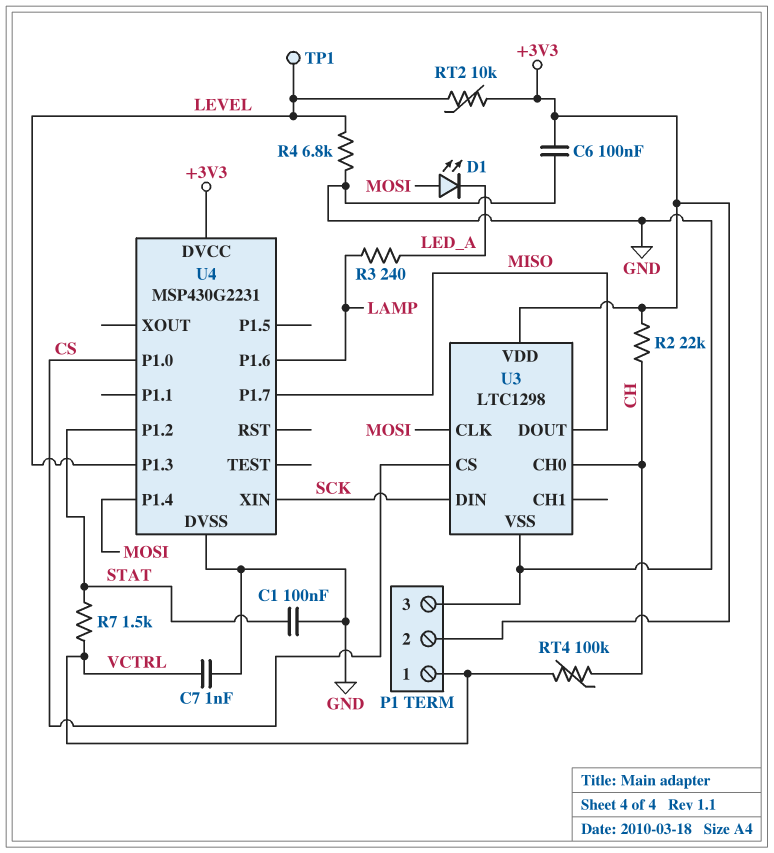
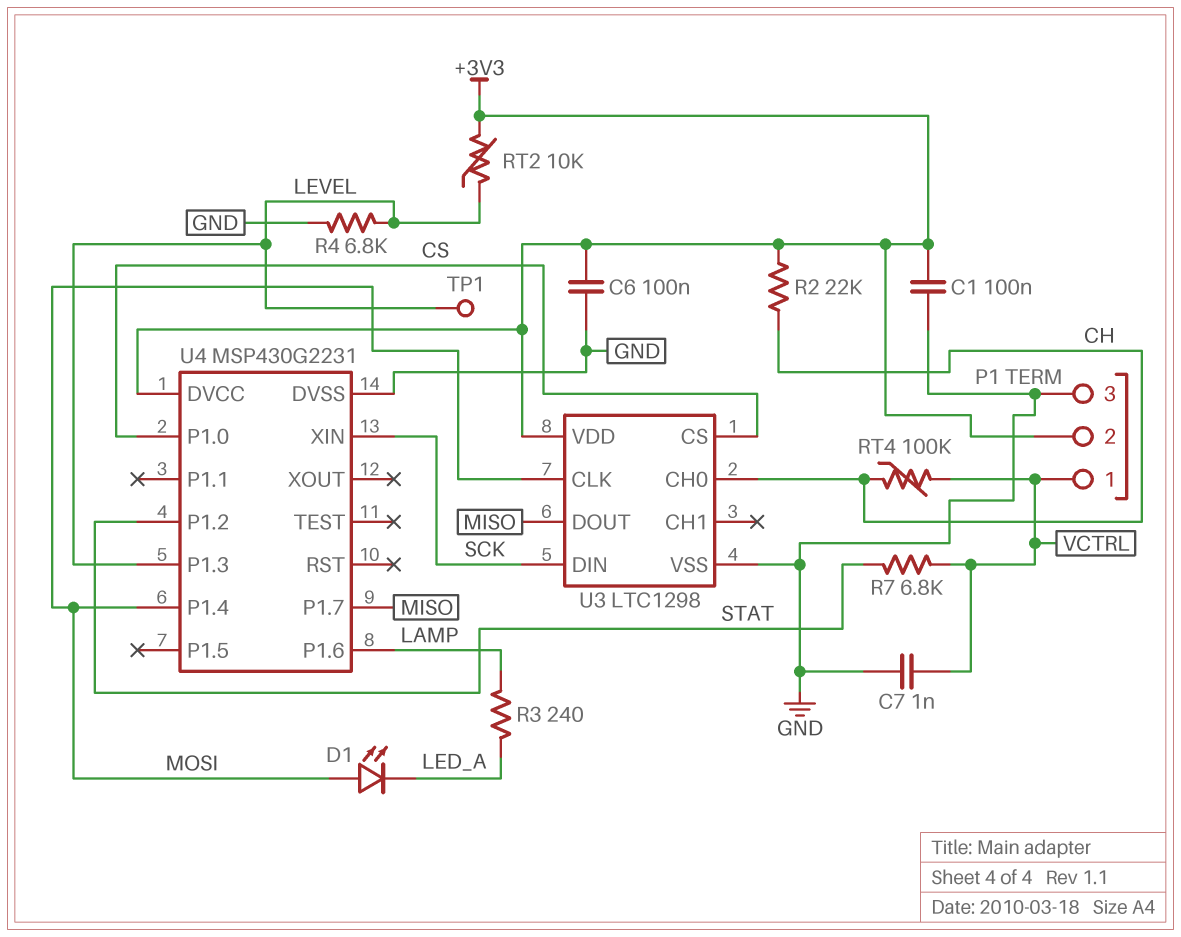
C1: 100nF (GND, STAT) -> 100nF (+3V3, GND)
R7: 1.5k (STAT, VCTRL) -> 6.8k (STAT, VCTRL)

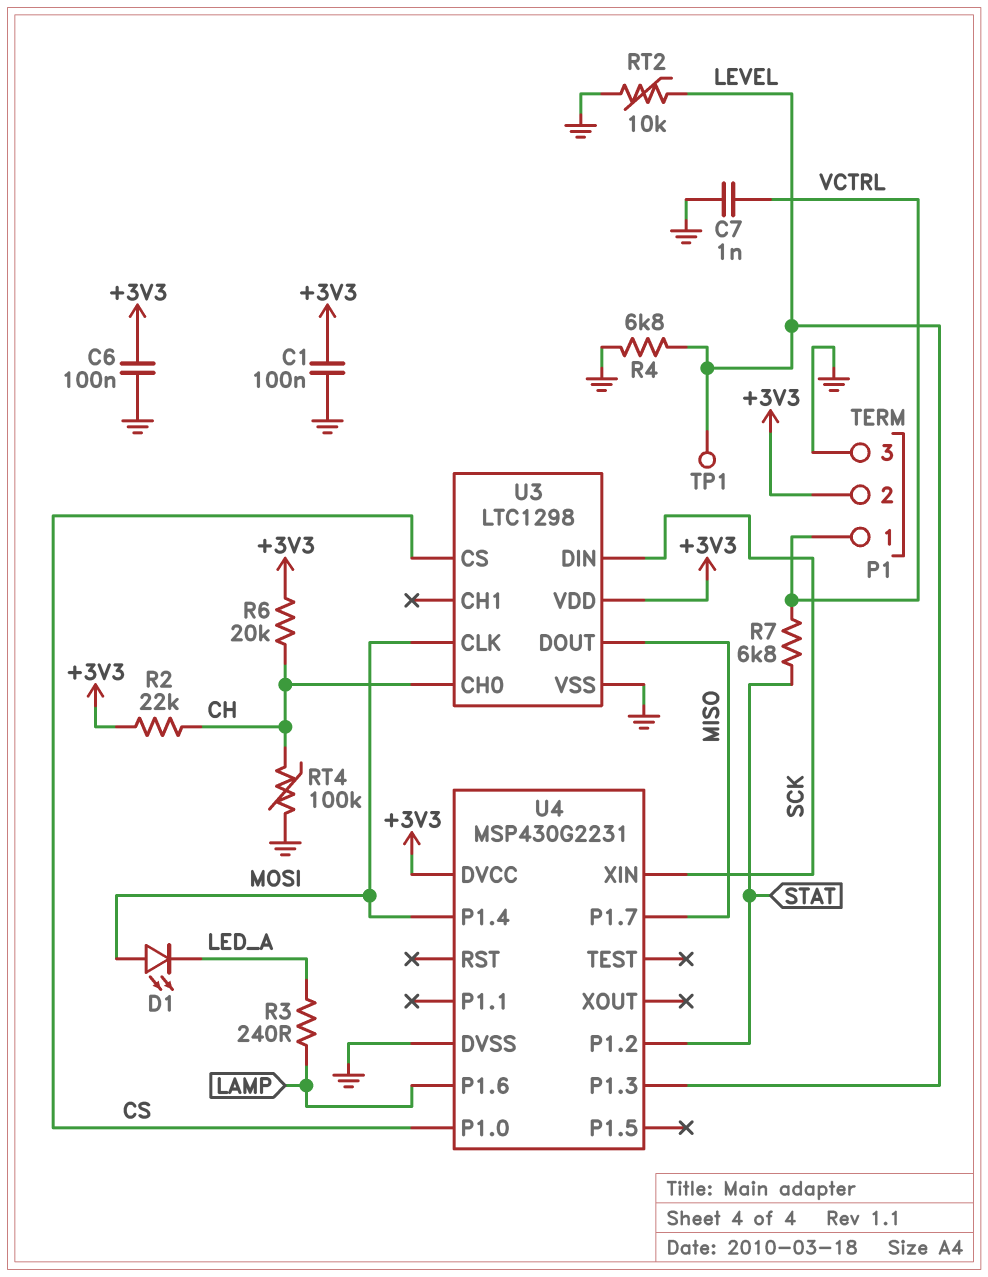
R6: none -> 20k (+3V3, CH)
RT2: 10k (+3V3, LEVEL) -> 10k (GND, LEVEL)
RT4: 100k (CH, VCTRL) -> 100k (CH, GND)

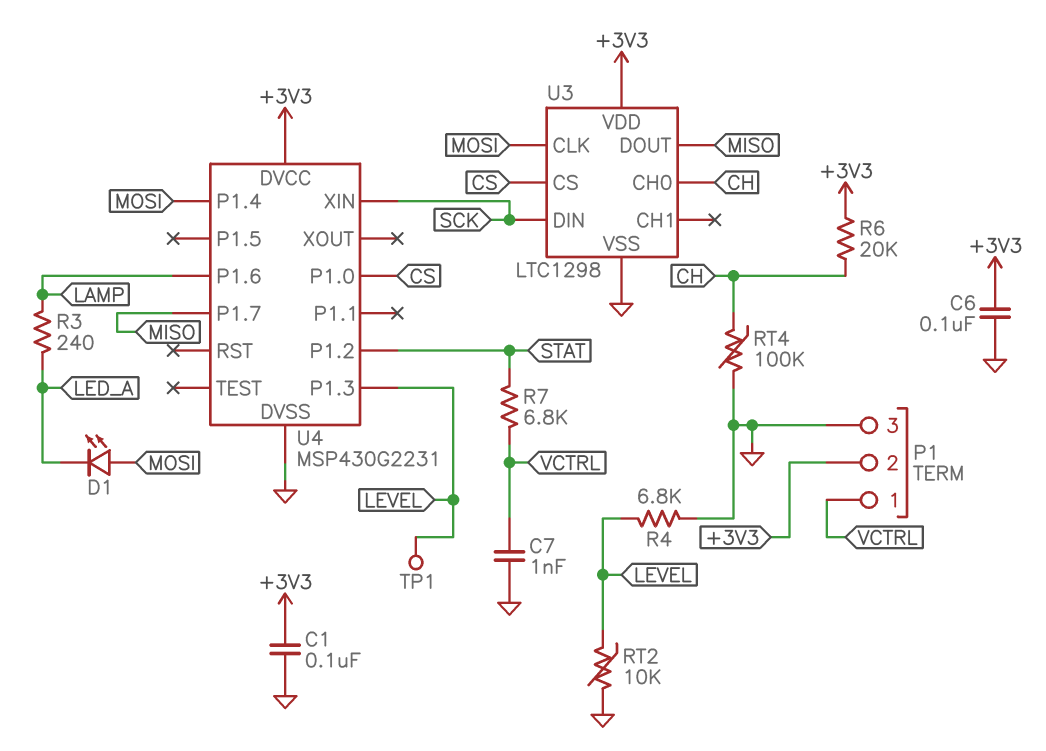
R2: 22k (+3V3, CH) -> none

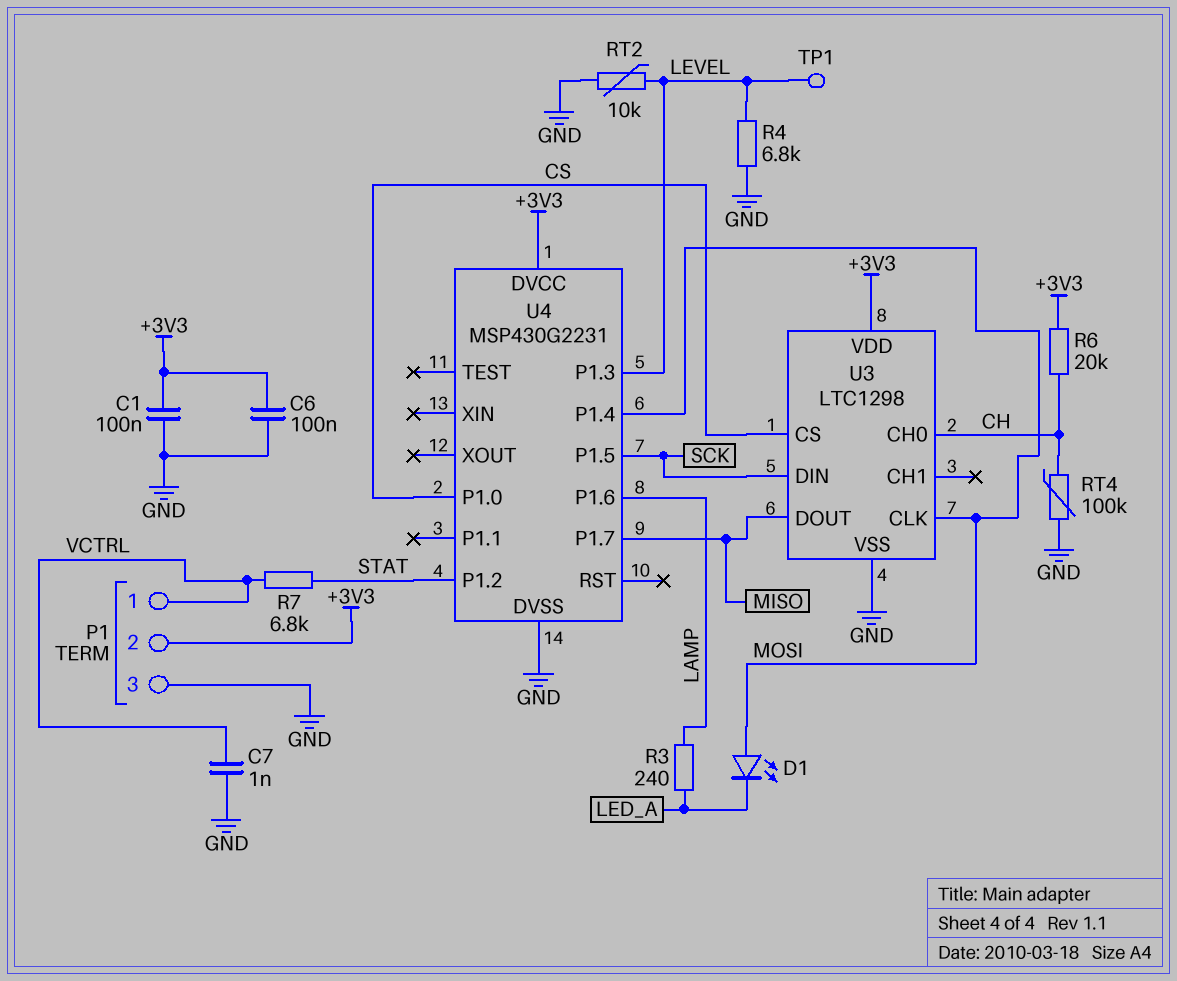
U4 pin P1.5: none -> SCK
U4 pin XIN: SCK -> none

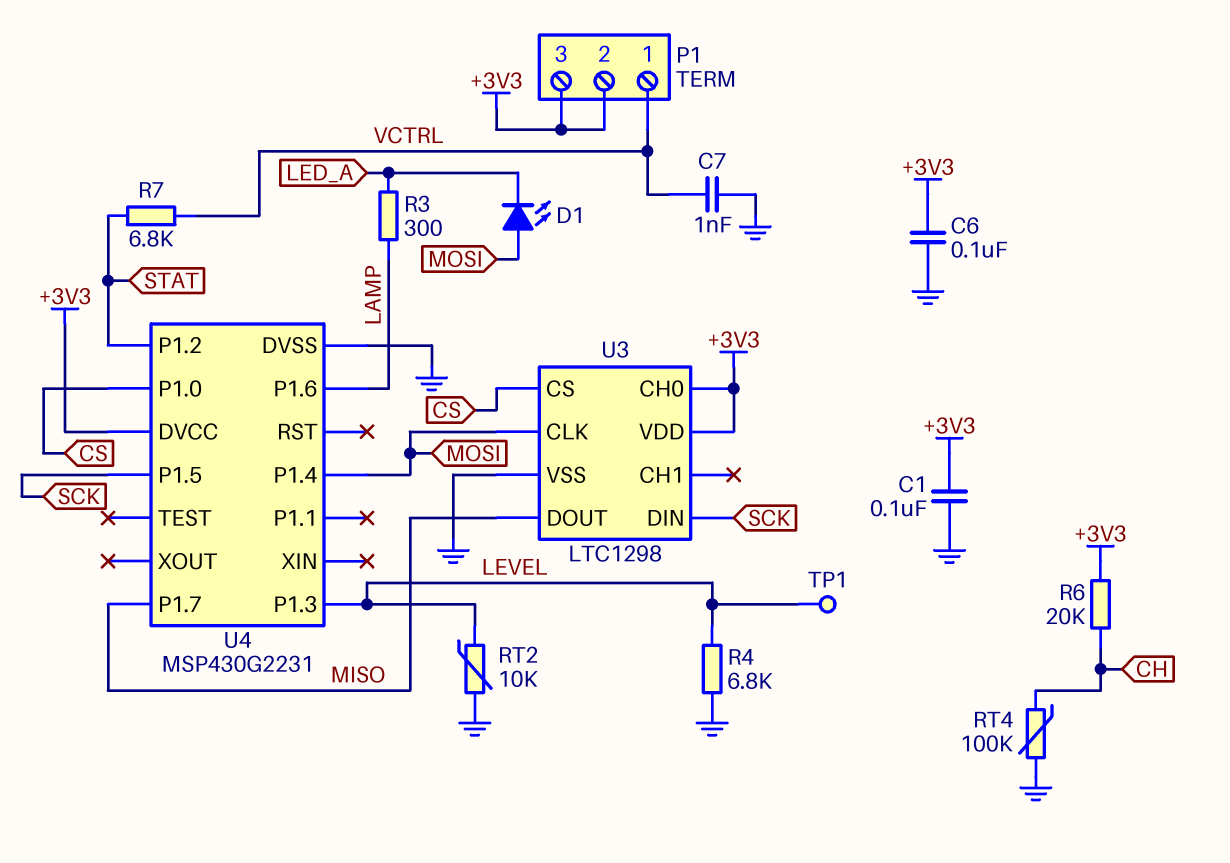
P1 pin 3: GND -> +3V3
R3: 240 (LAMP, LED_A) -> 300 (LAMP, LED_A)
U3 pin CH0: CH -> +3V3

